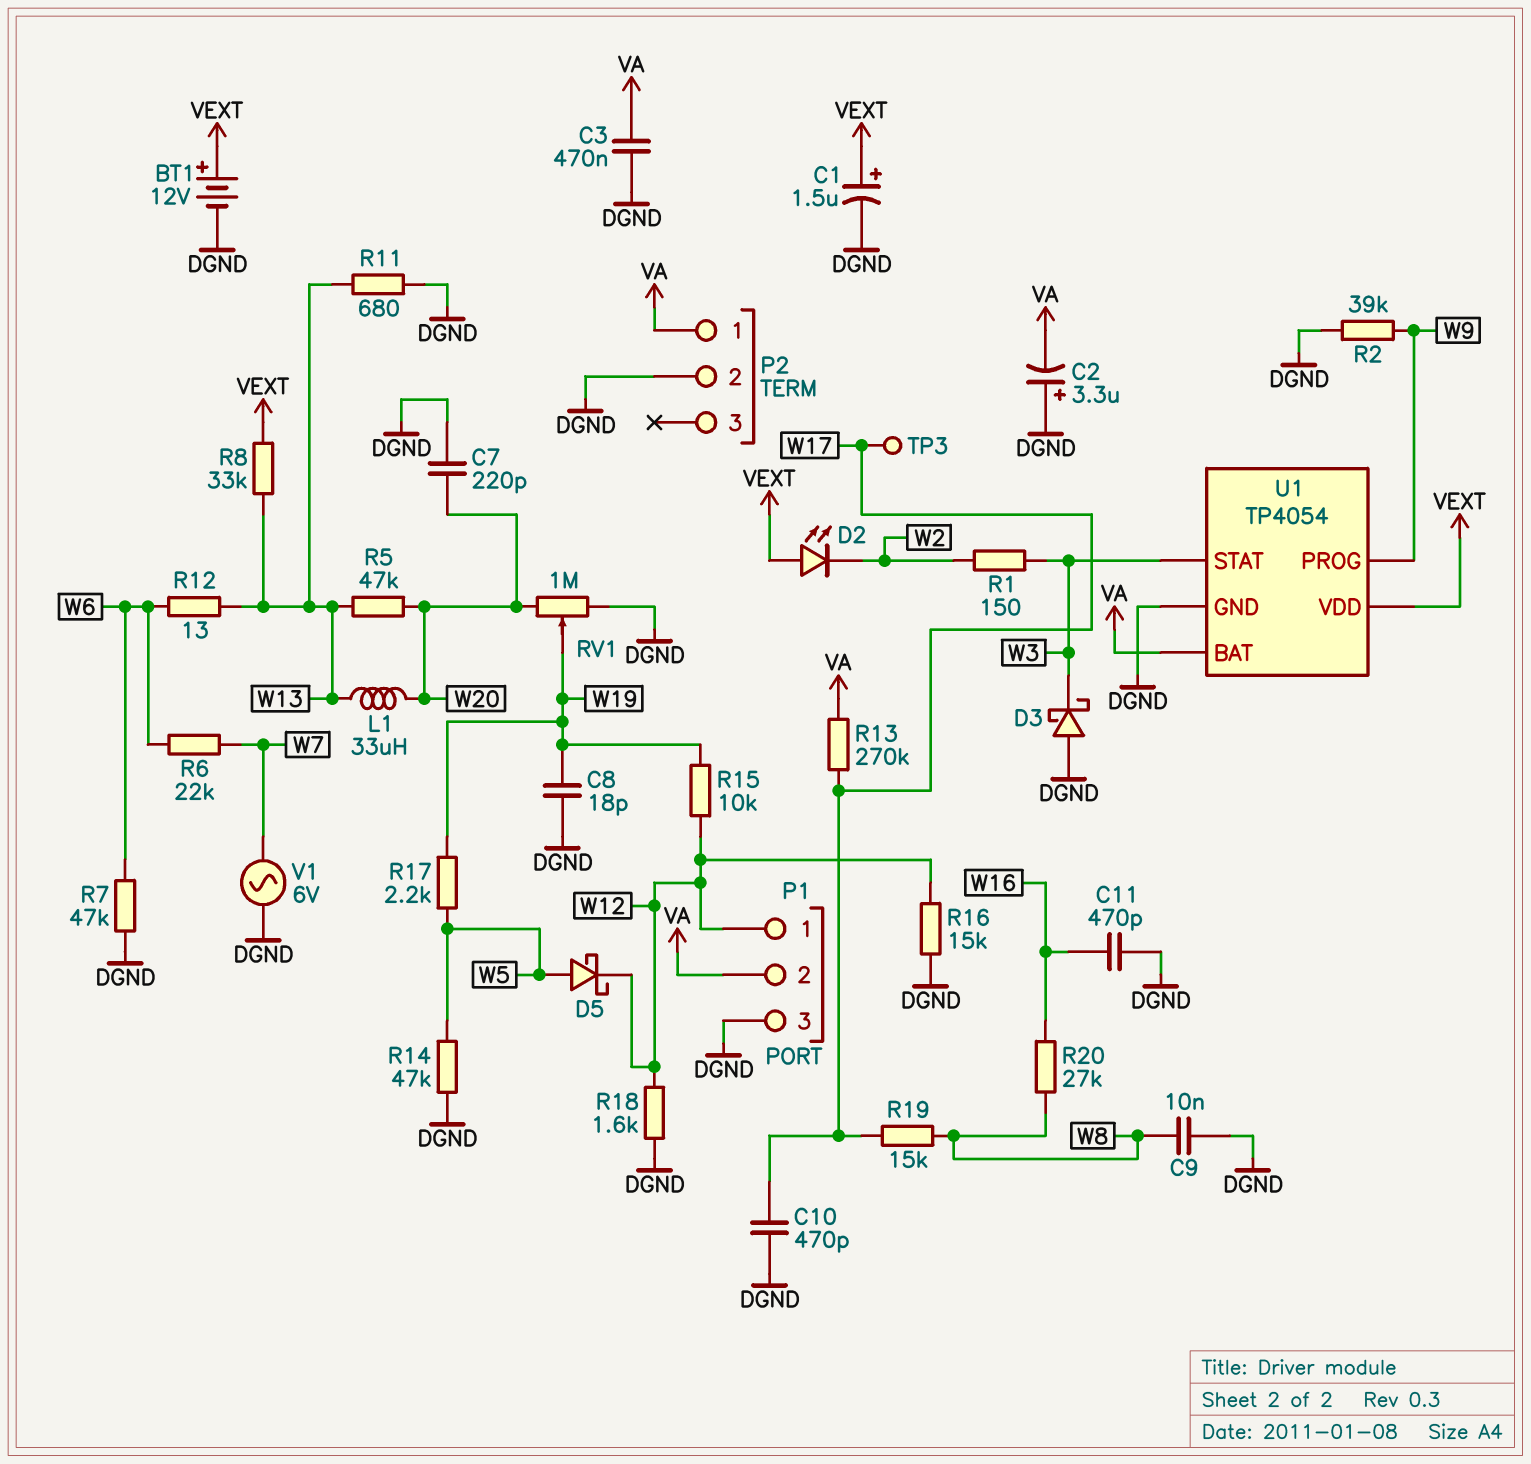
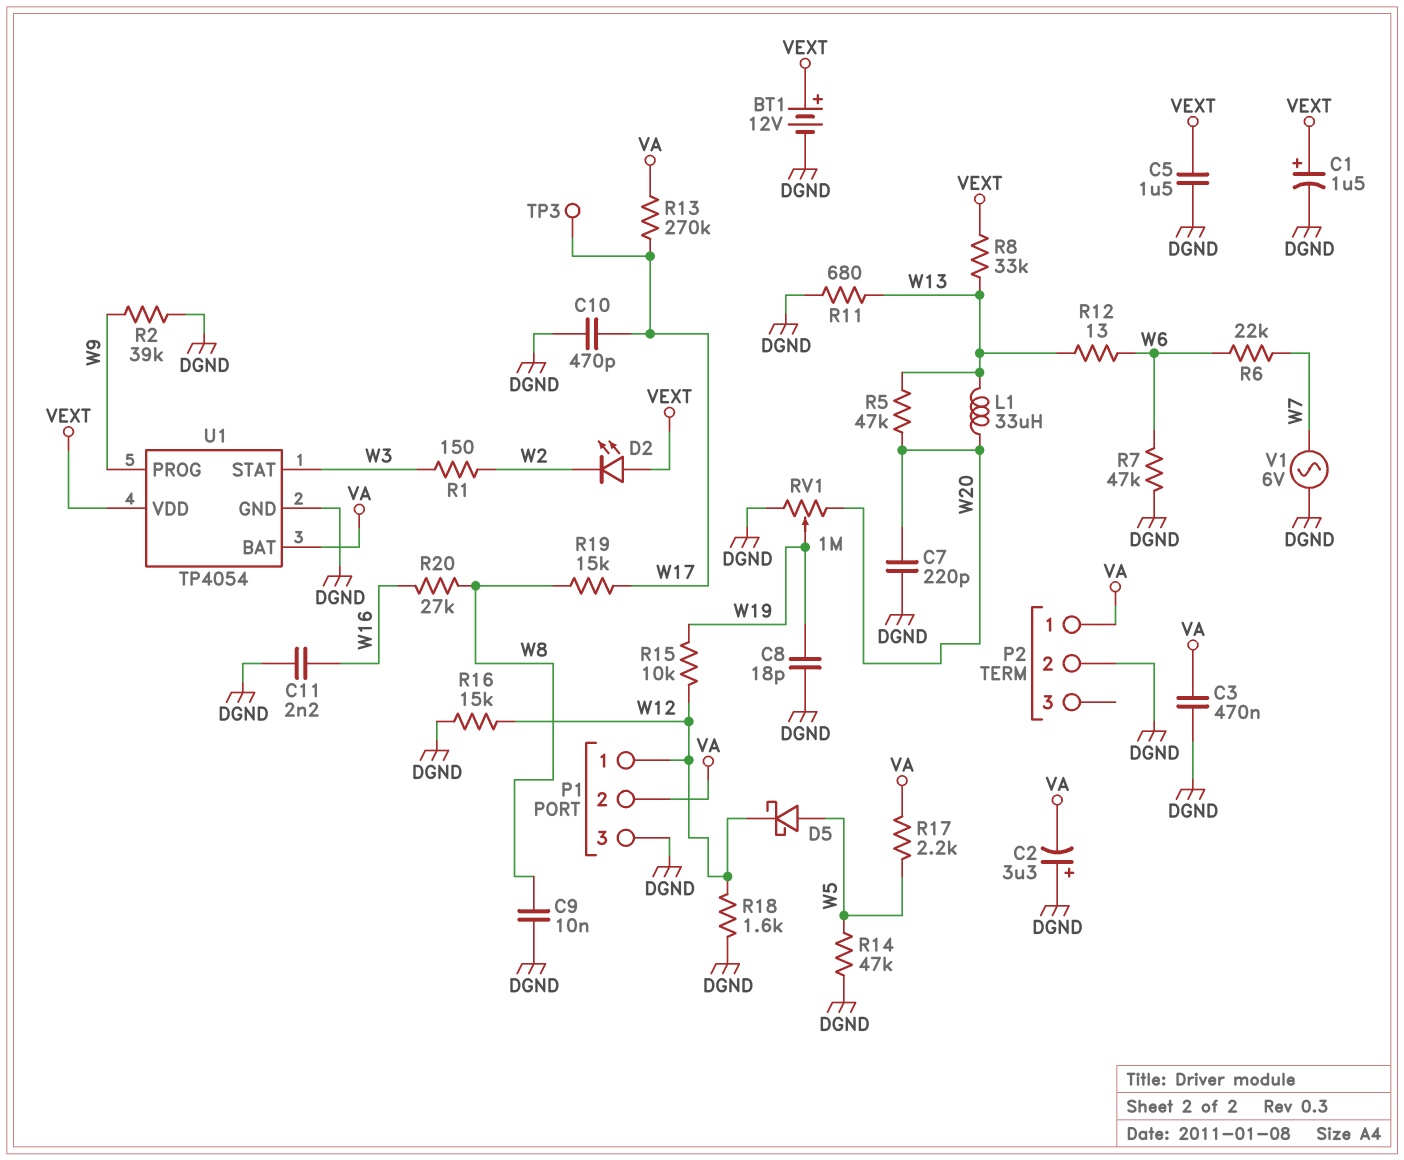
C5: none -> 1.5uF (DGND, VEXT)
C11: 470pF (DGND, W16) -> 2.2nF (DGND, W16)
D3: schottky (A DGND, K W3) -> none
R17: 2.2k (W5, W19) -> 2.2k (VA, W5)

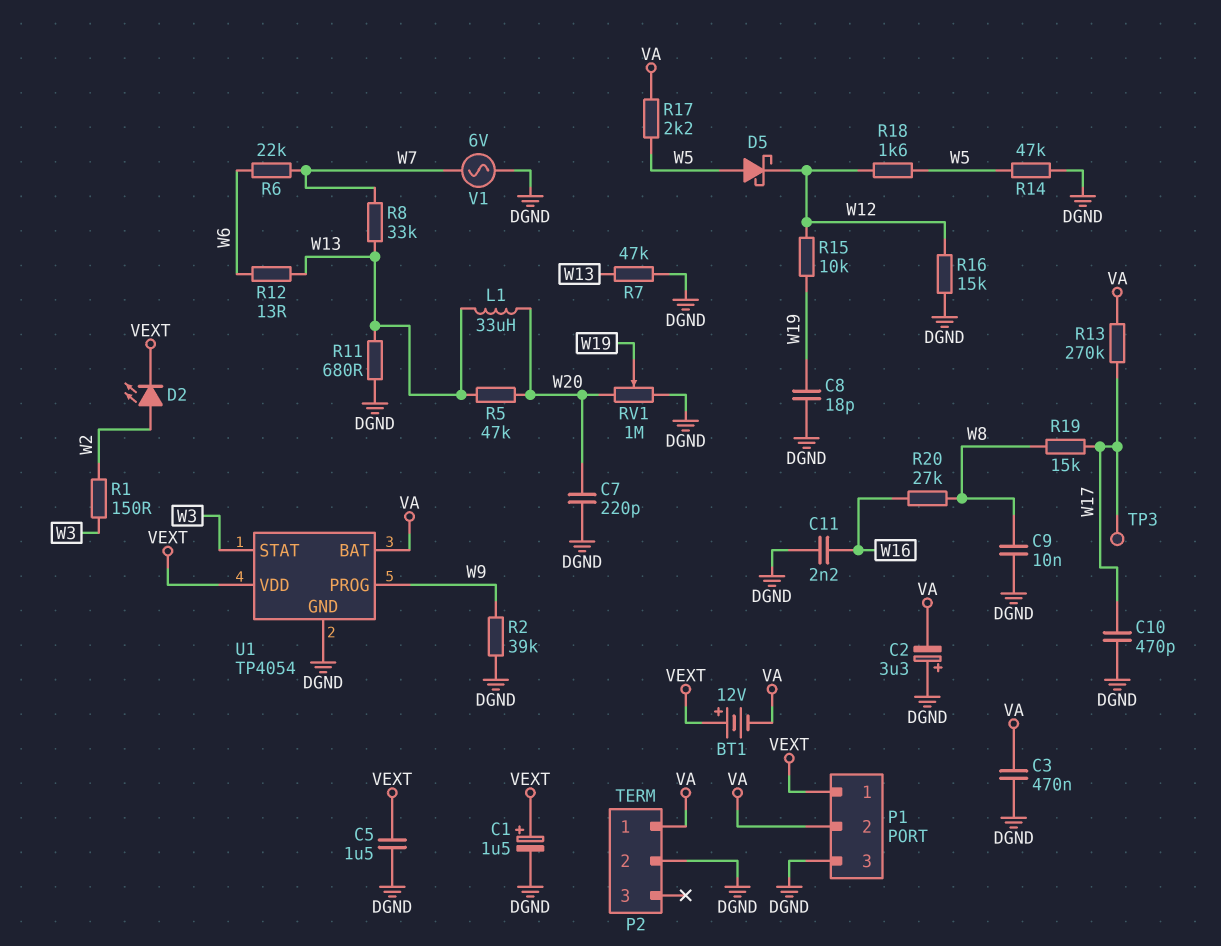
BT1: 12V (plus VEXT, minus DGND) -> 12V (plus VEXT, minus VA)
D2: LED (A VEXT, K W2) -> LED (A W2, K VEXT)
P1 pin 1: W12 -> VEXT
R7: 47k (DGND, W6) -> 47k (DGND, W13)
R8: 33k (VEXT, W13) -> 33k (W7, W13)
R18: 1.6k (DGND, W12) -> 1.6k (W5, W12)

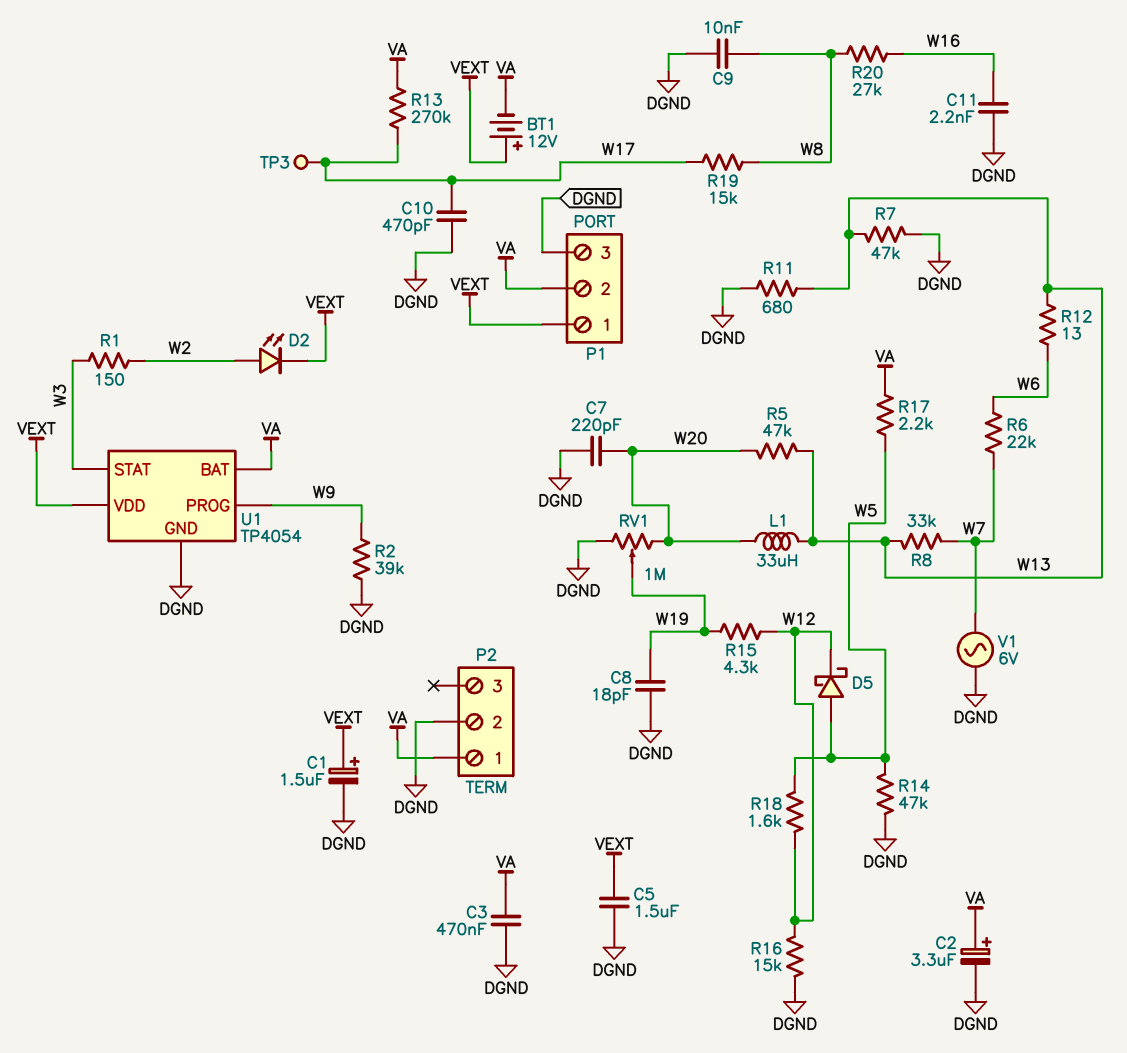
C2: 3.3uF (plus DGND, minus VA) -> 3.3uF (plus VA, minus DGND)
R15: 10k (W12, W19) -> 4.3k (W12, W19)

